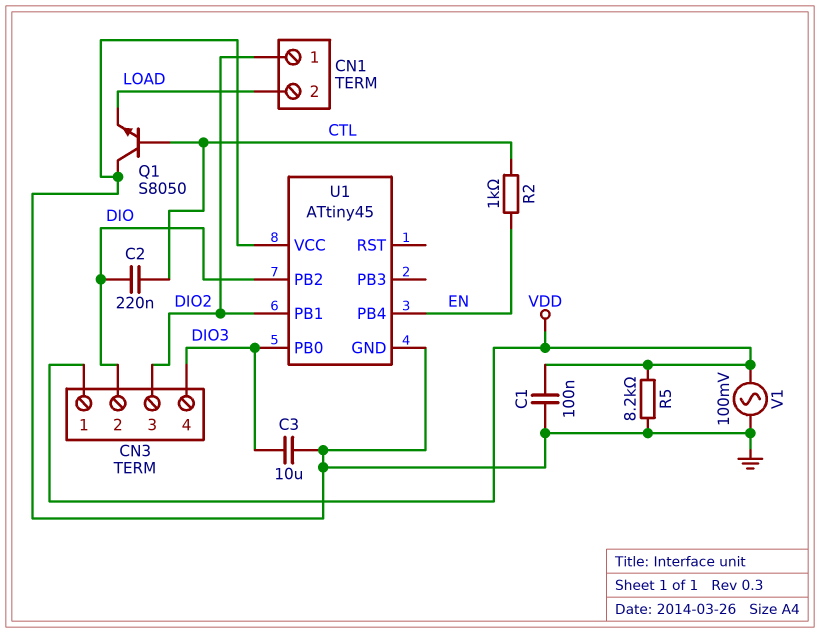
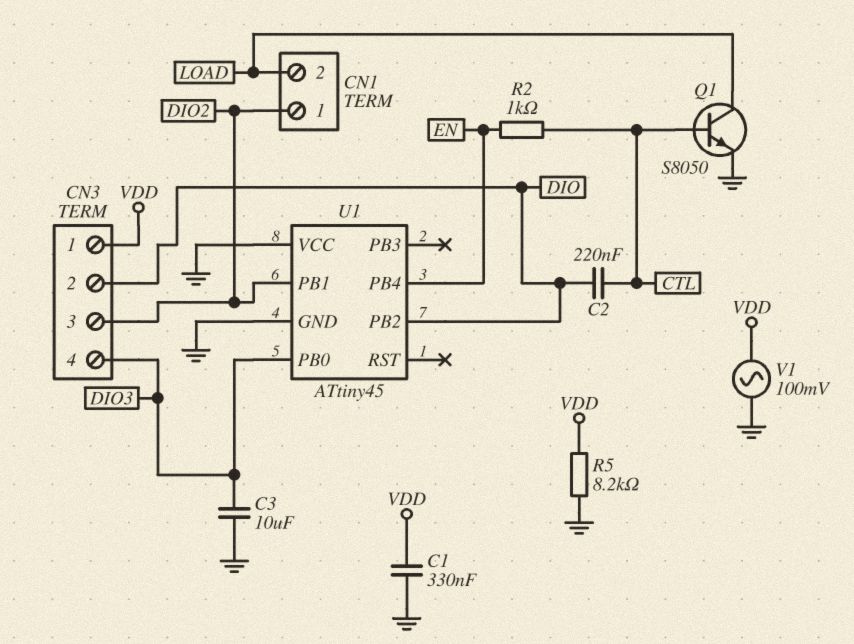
C1: 100nF (GND, VDD) -> 330nF (GND, VDD)
Q1: NPN S8050 (B CTL, C GND, E LOAD) -> NPN S8050 (B CTL, C LOAD, E GND)

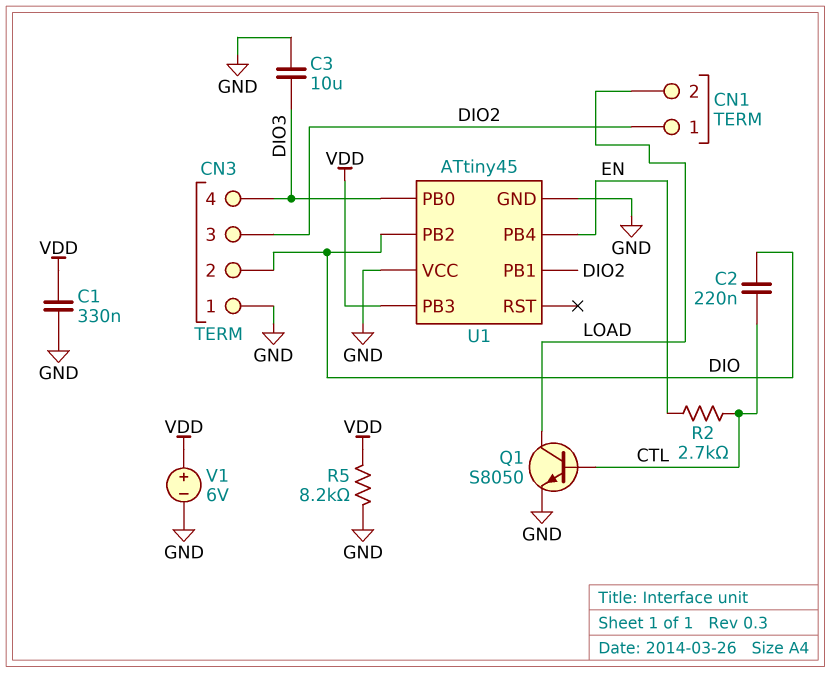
CN3 pin 1: VDD -> GND
R2: 1k (CTL, EN) -> 2.7k (CTL, EN)
U1 pin PB3: none -> VDD
V1: AC 100mV (GND, VDD) -> 6V (plus VDD, minus GND)

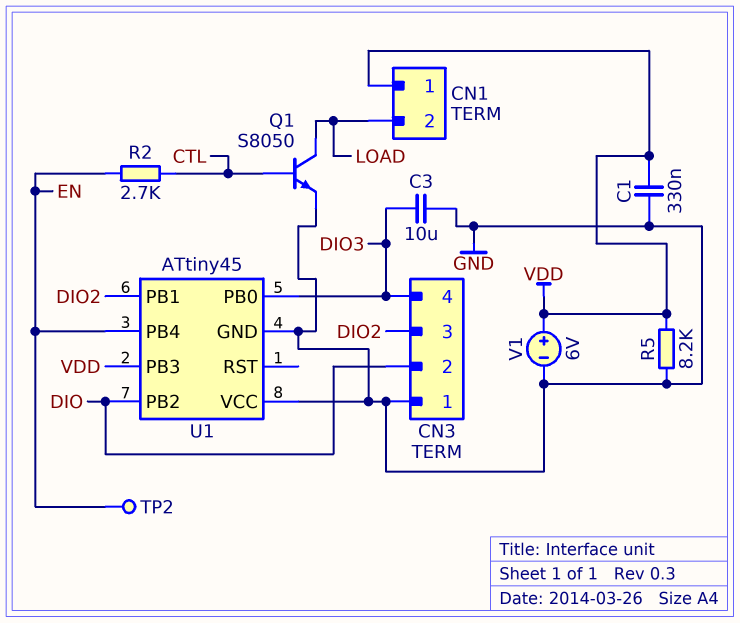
C2: 220nF (CTL, DIO) -> none
CN1 pin 1: DIO2 -> VDD
TP2: none -> test point (EN)

